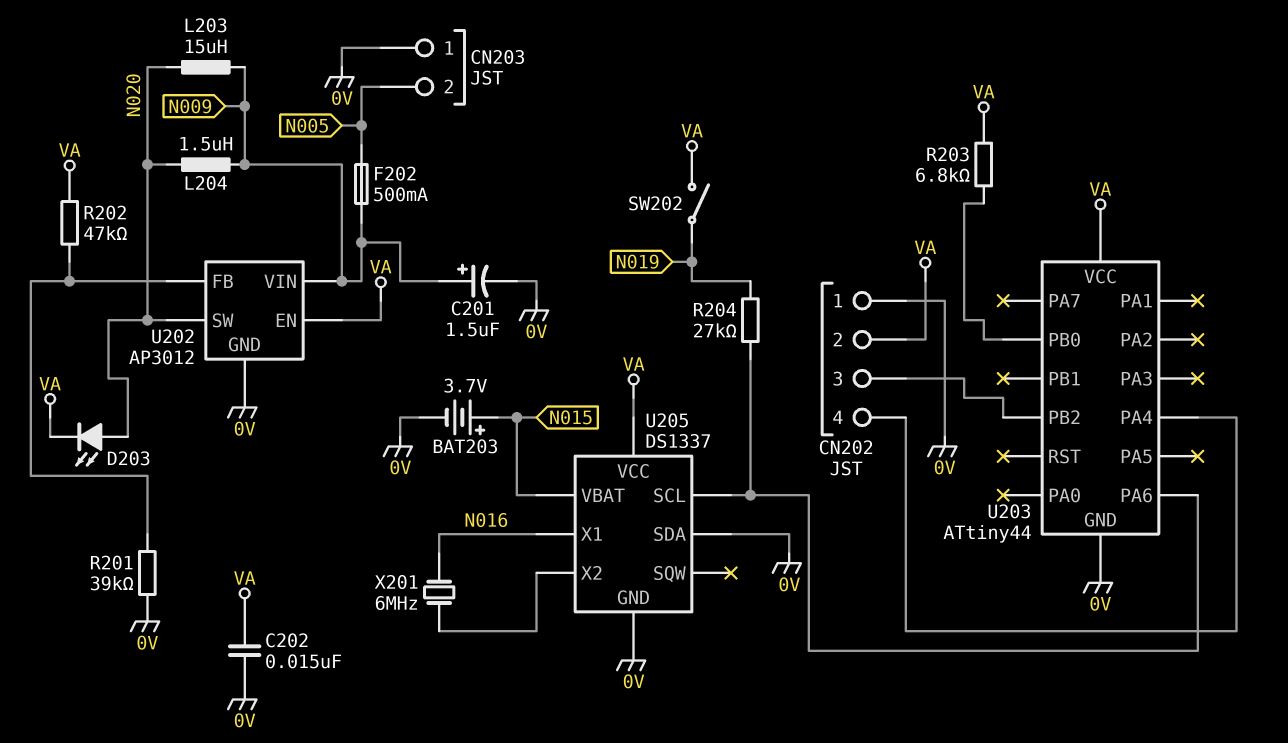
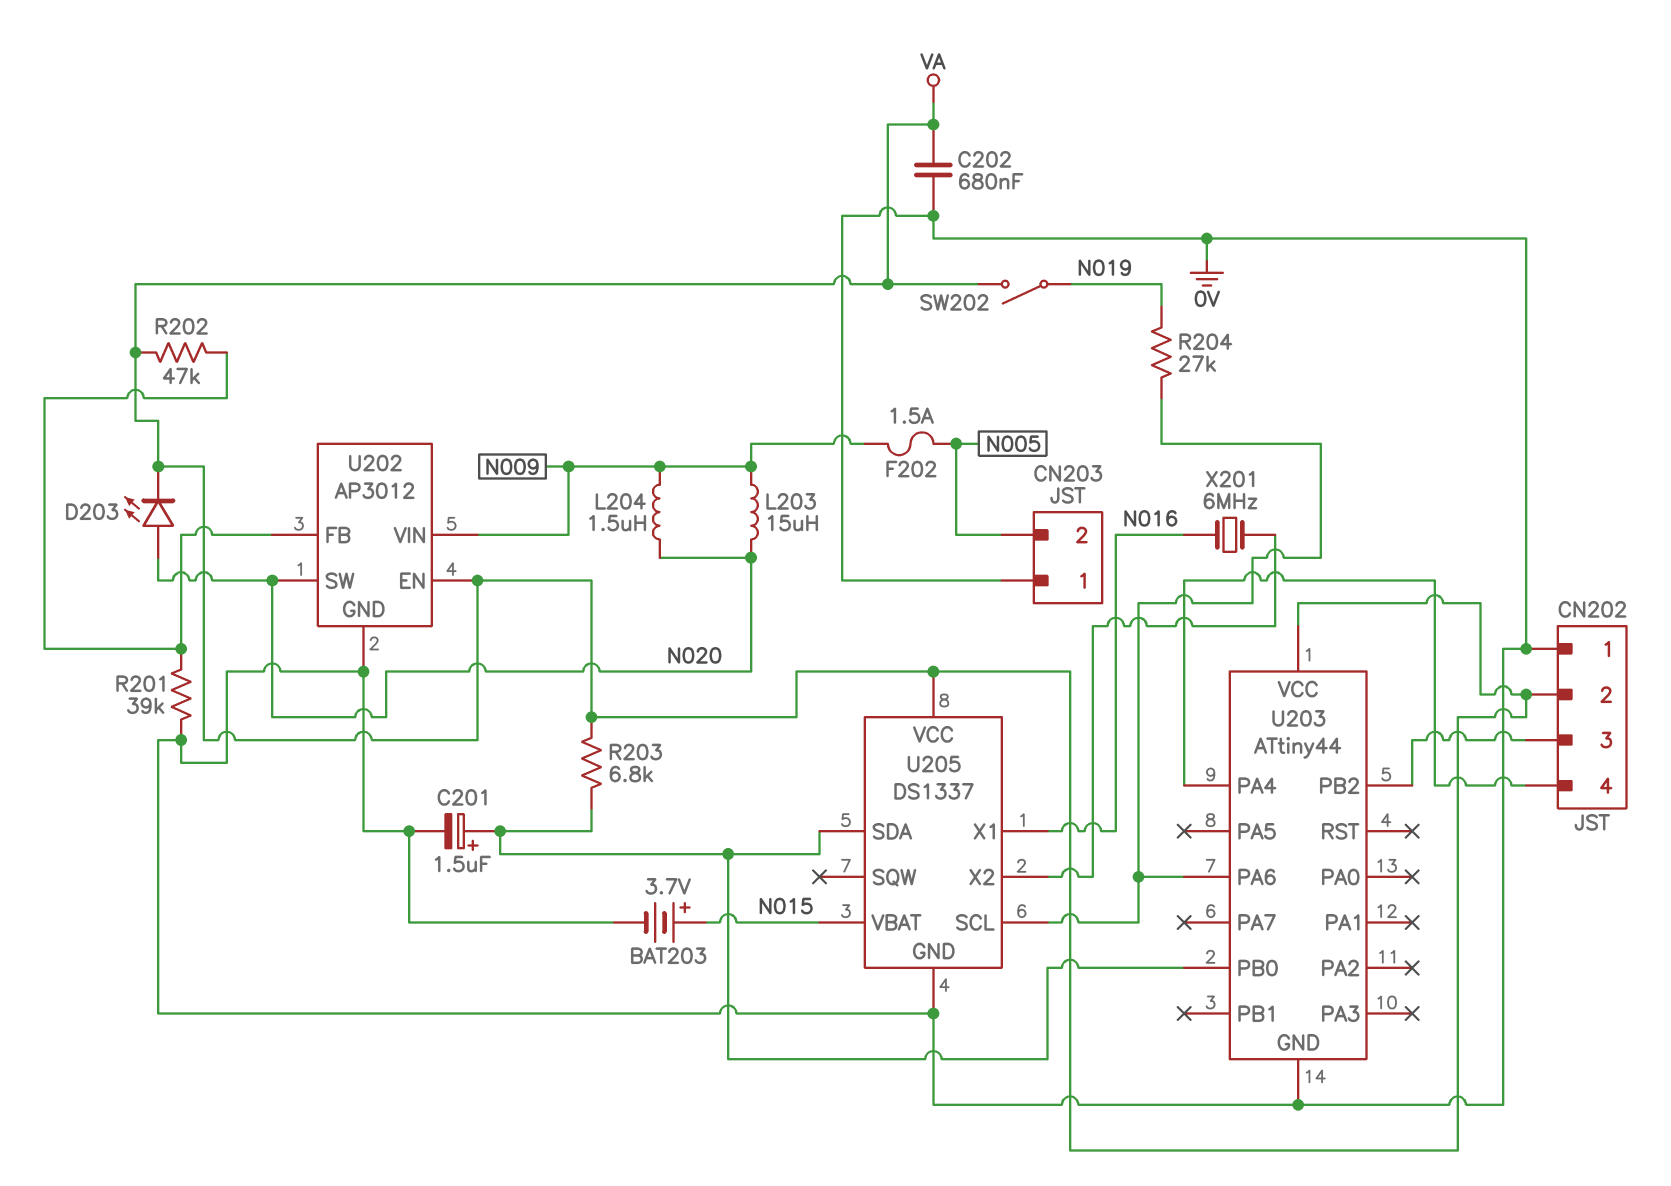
C201: 1.5uF (plus N009, minus 0V) -> 1.5uF (plus U203/PB0, minus 0V)
C202: 15nF (0V, VA) -> 680nF (0V, VA)
F202: 500mA (N005, N009) -> 1.5A (N005, N009)
U205 pin SDA: 0V -> U203/PB0

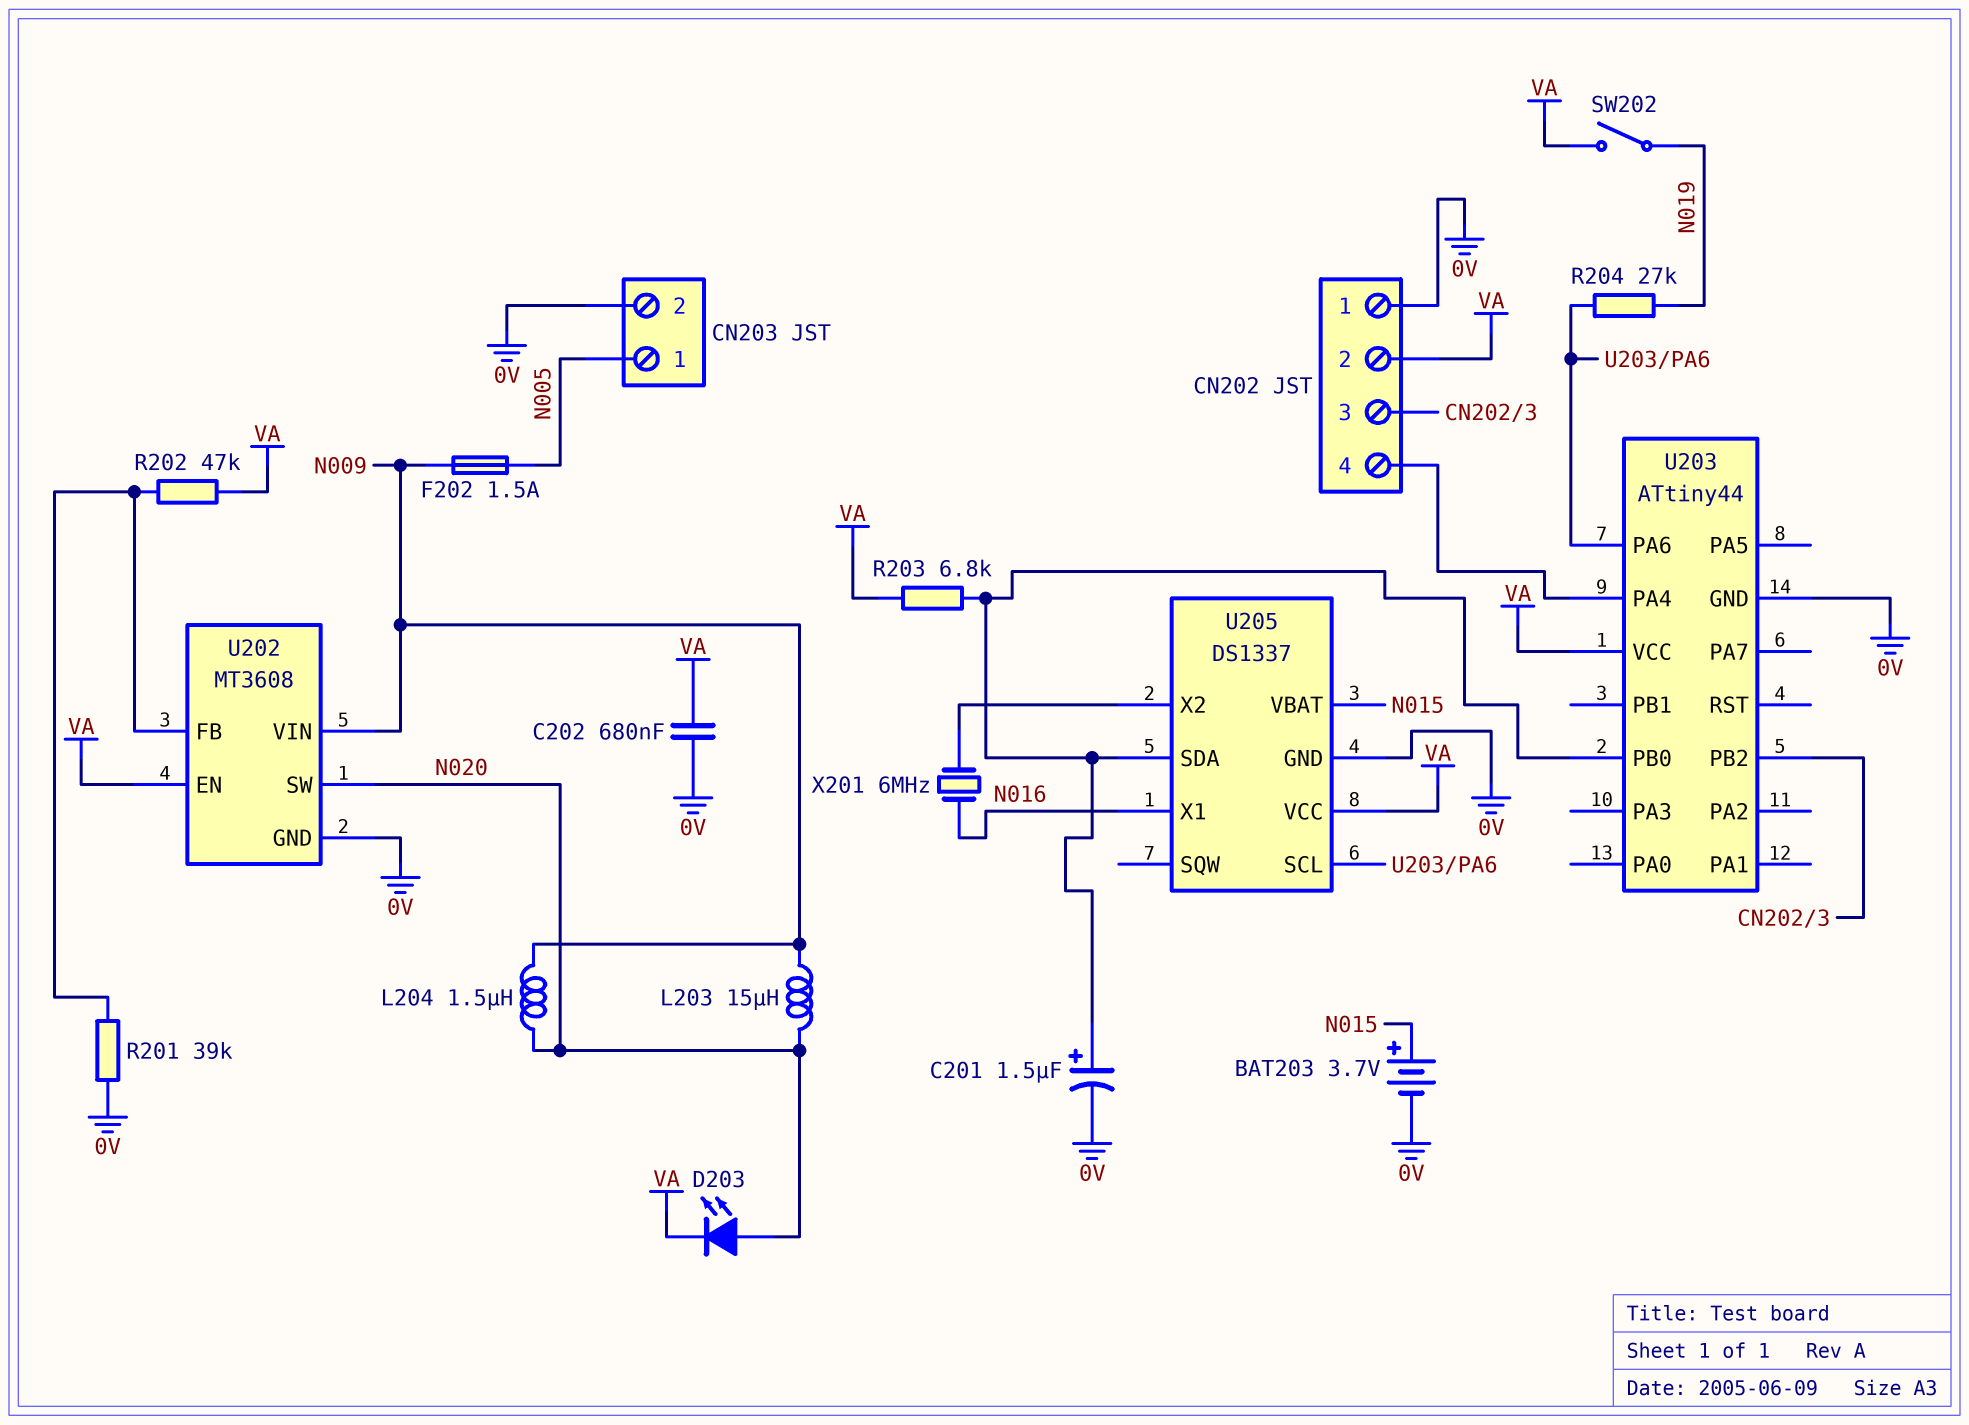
CN203 pin 1: 0V -> N005
CN203 pin 2: N005 -> 0V
U202: AP3012 -> MT3608

